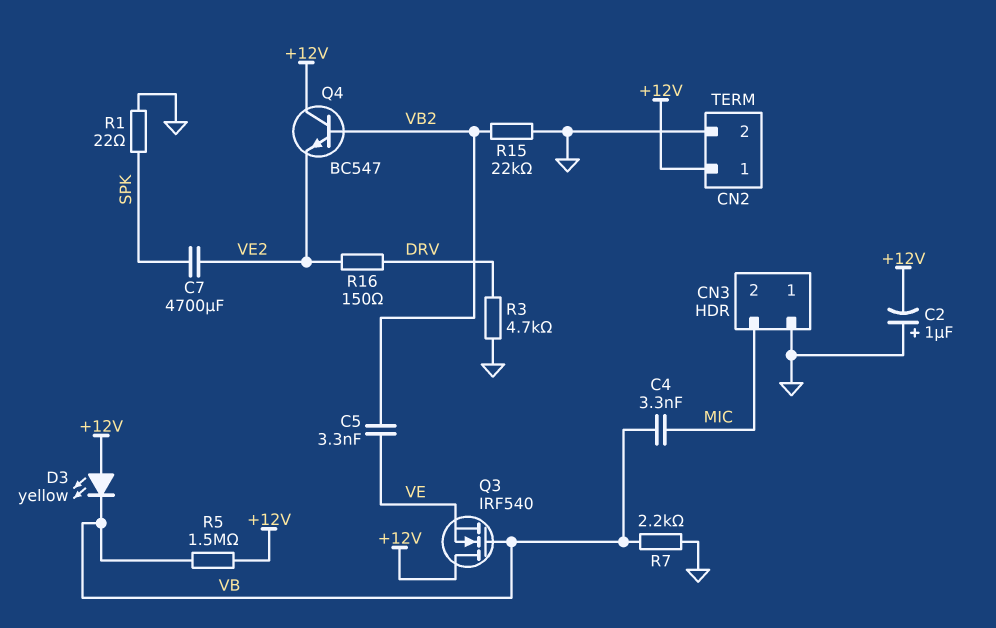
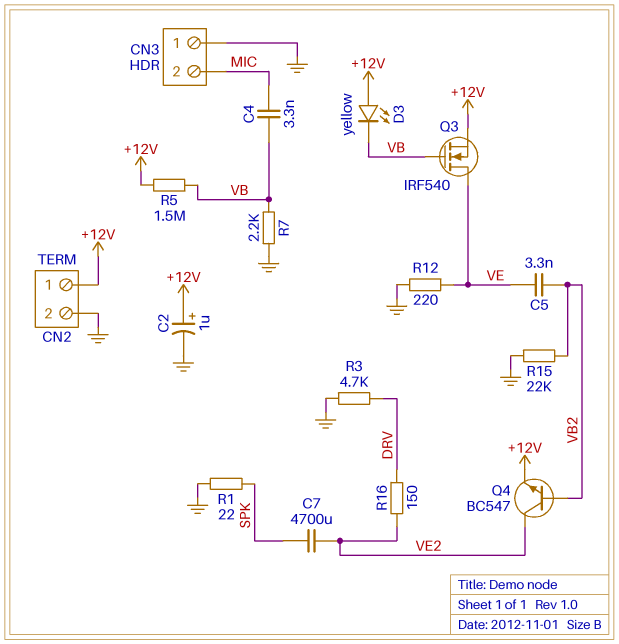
C2: 1uF (plus GND, minus +12V) -> 1uF (plus +12V, minus GND)
Q3: NMOS IRF540 (G VB, D +12V, S VE) -> NMOS IRF540 (G VB, D VE, S +12V)
Q4: NPN BC547 (B VB2, C +12V, E VE2) -> NPN BC547 (B VB2, C VE2, E +12V)
R12: none -> 220 (GND, VE)

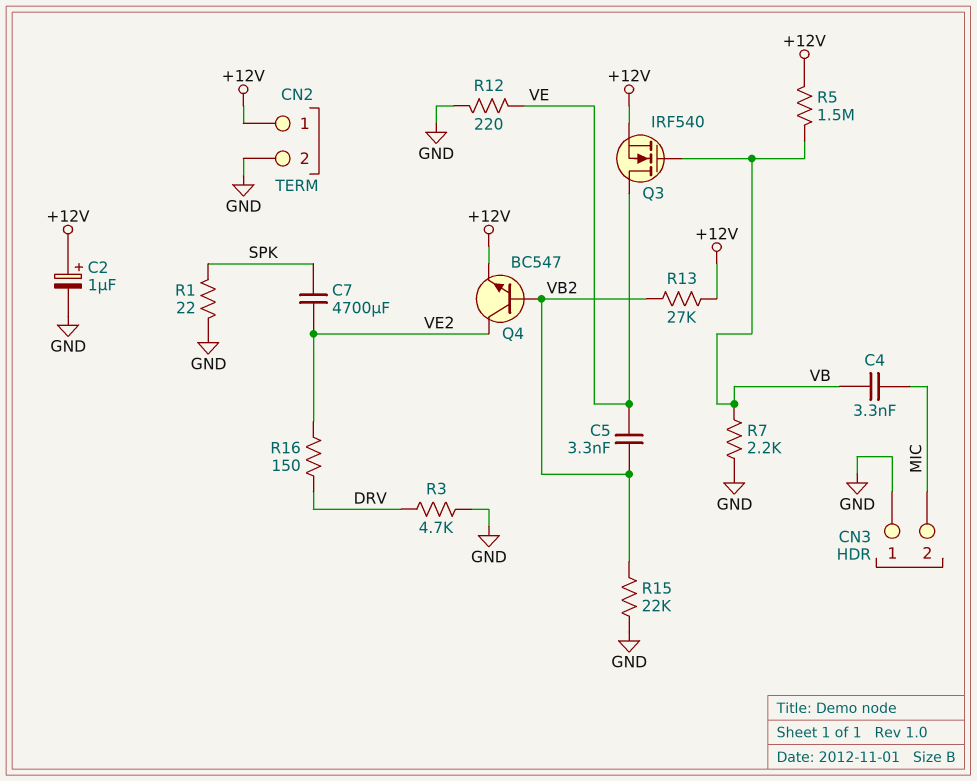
D3: LED yellow (A +12V, K VB) -> none
R13: none -> 27k (+12V, VB2)

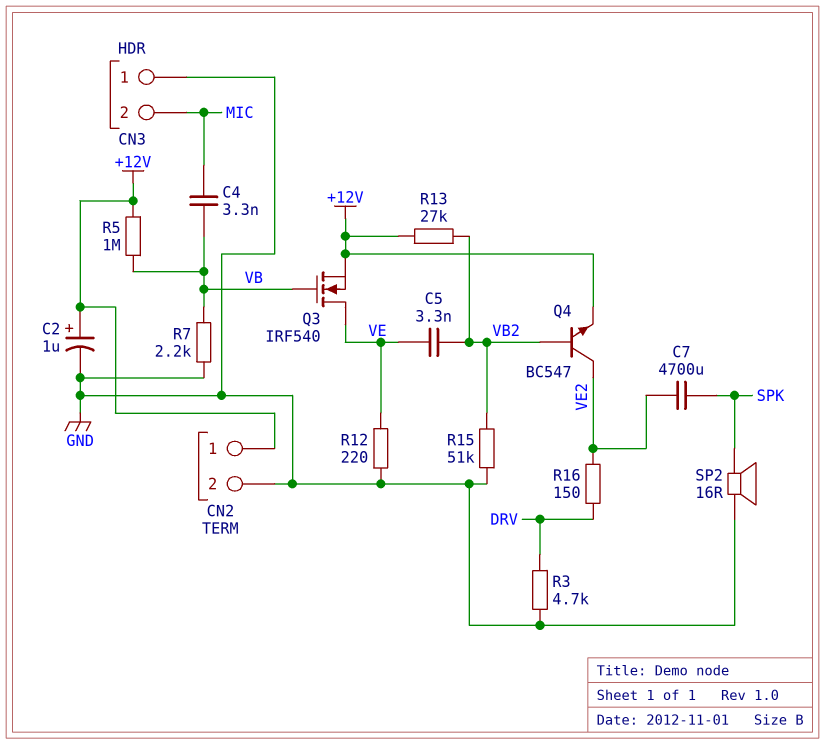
R1: 22 (GND, SPK) -> none
R5: 1.5M (+12V, VB) -> 1M (+12V, VB)
R15: 22k (GND, VB2) -> 51k (GND, VB2)
SP2: none -> speaker 16R (GND, SPK)

